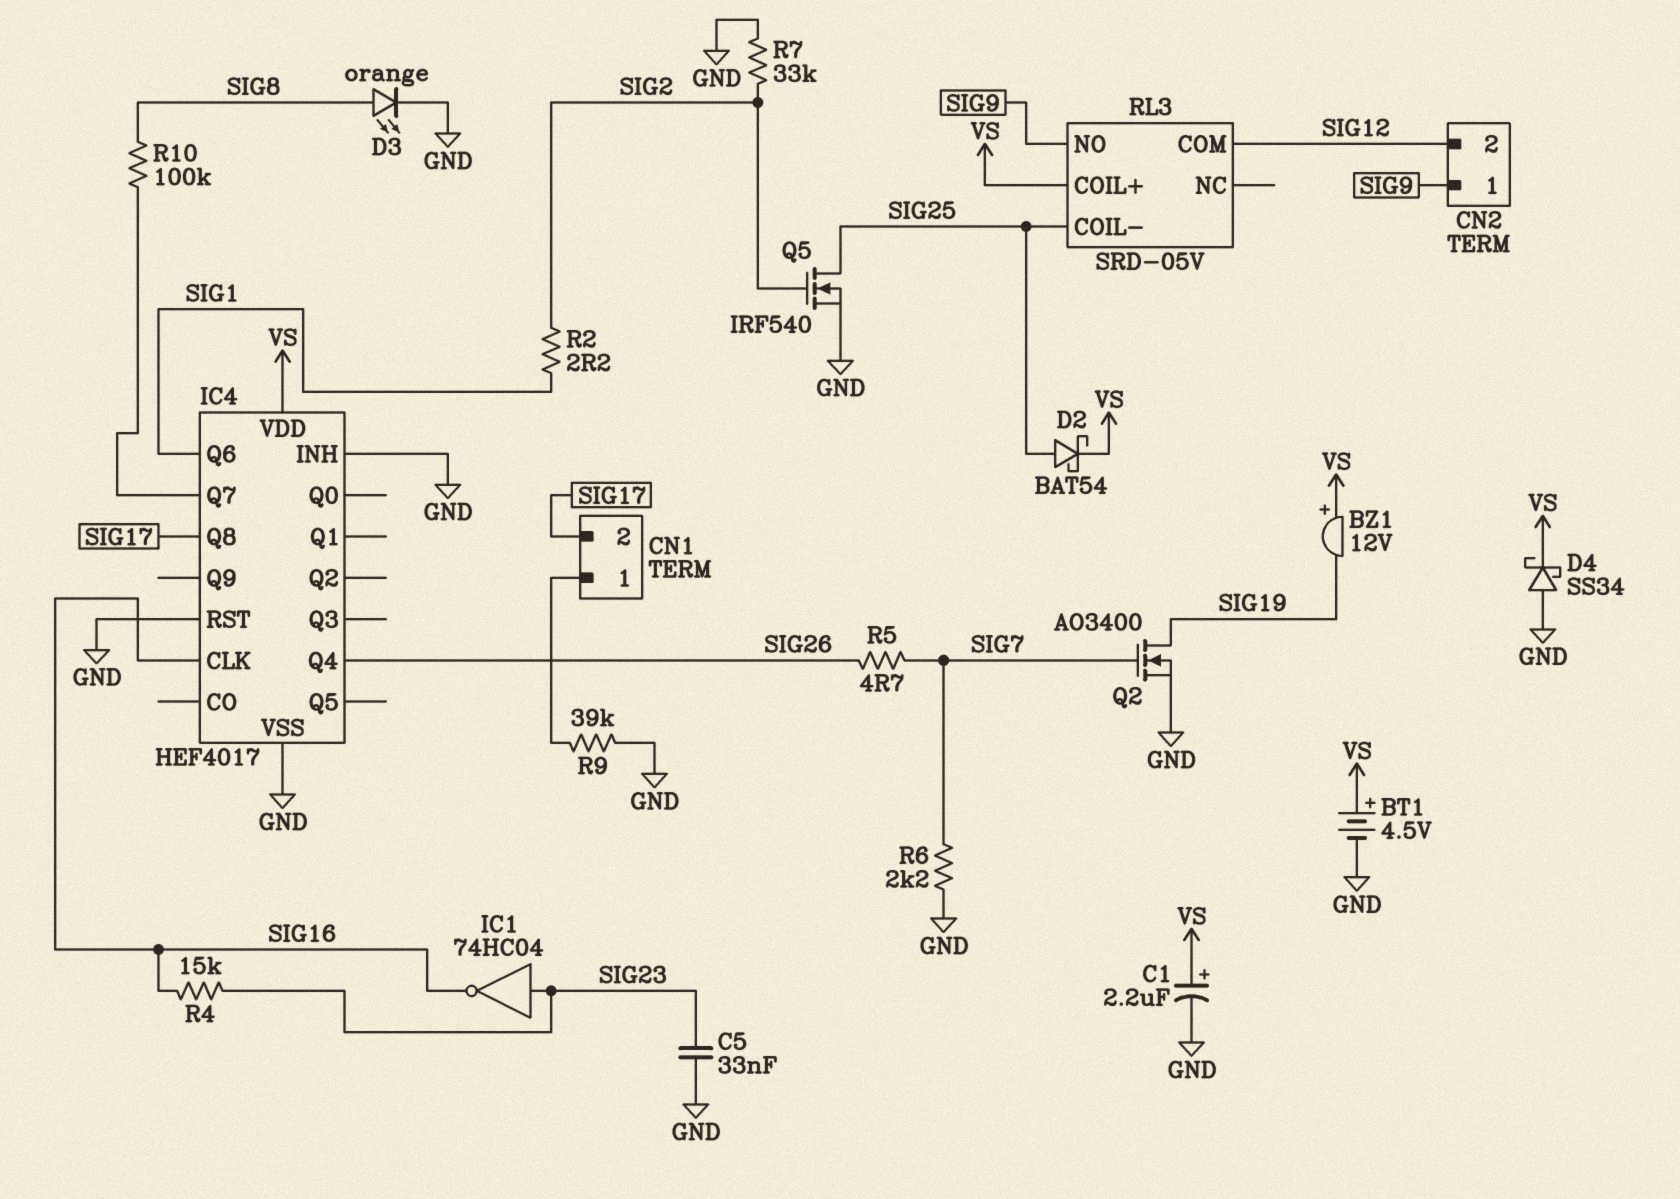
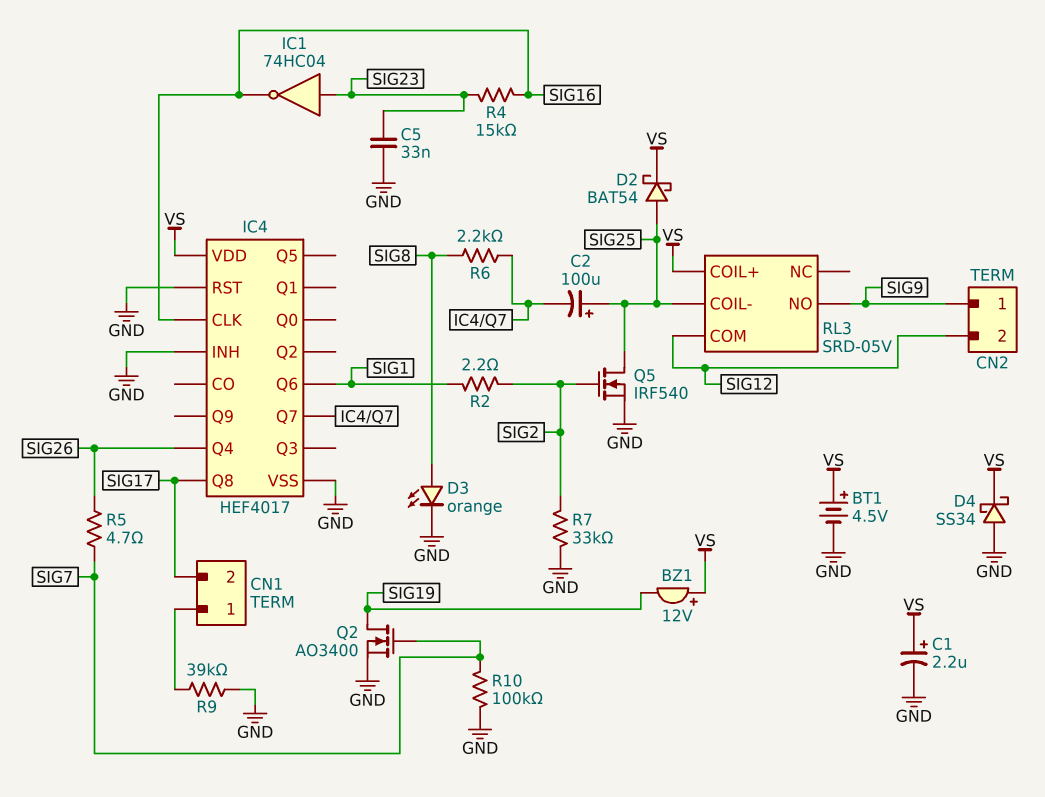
C2: none -> 100uF (plus SIG25, minus IC4/Q7)
R6: 2.2k (GND, SIG7) -> 2.2k (IC4/Q7, SIG8)
R10: 100k (IC4/Q7, SIG8) -> 100k (GND, SIG7)

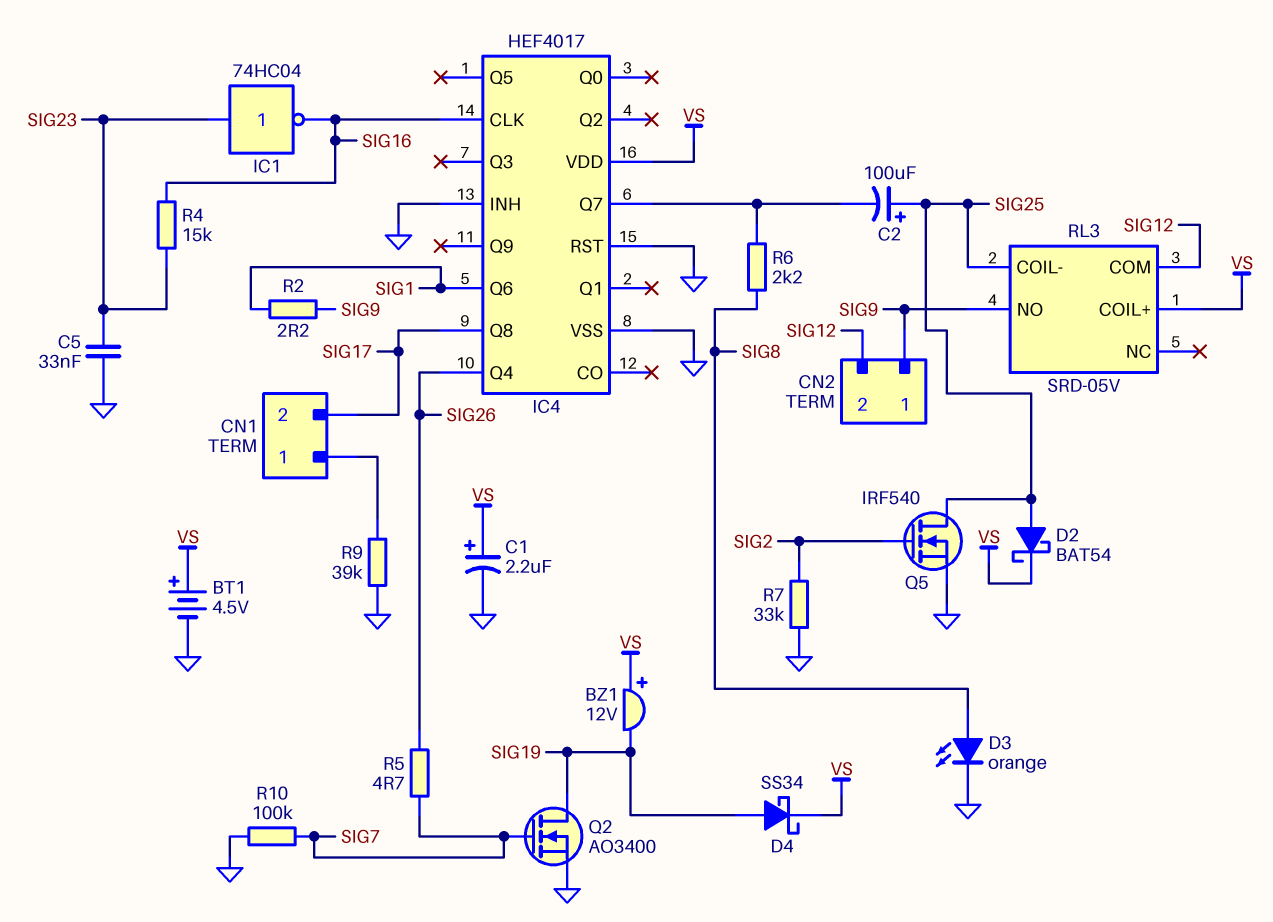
D4: schottky SS34 (A GND, K VS) -> schottky SS34 (A SIG19, K VS)
R2: 2.2 (SIG1, SIG2) -> 2.2 (SIG1, SIG9)

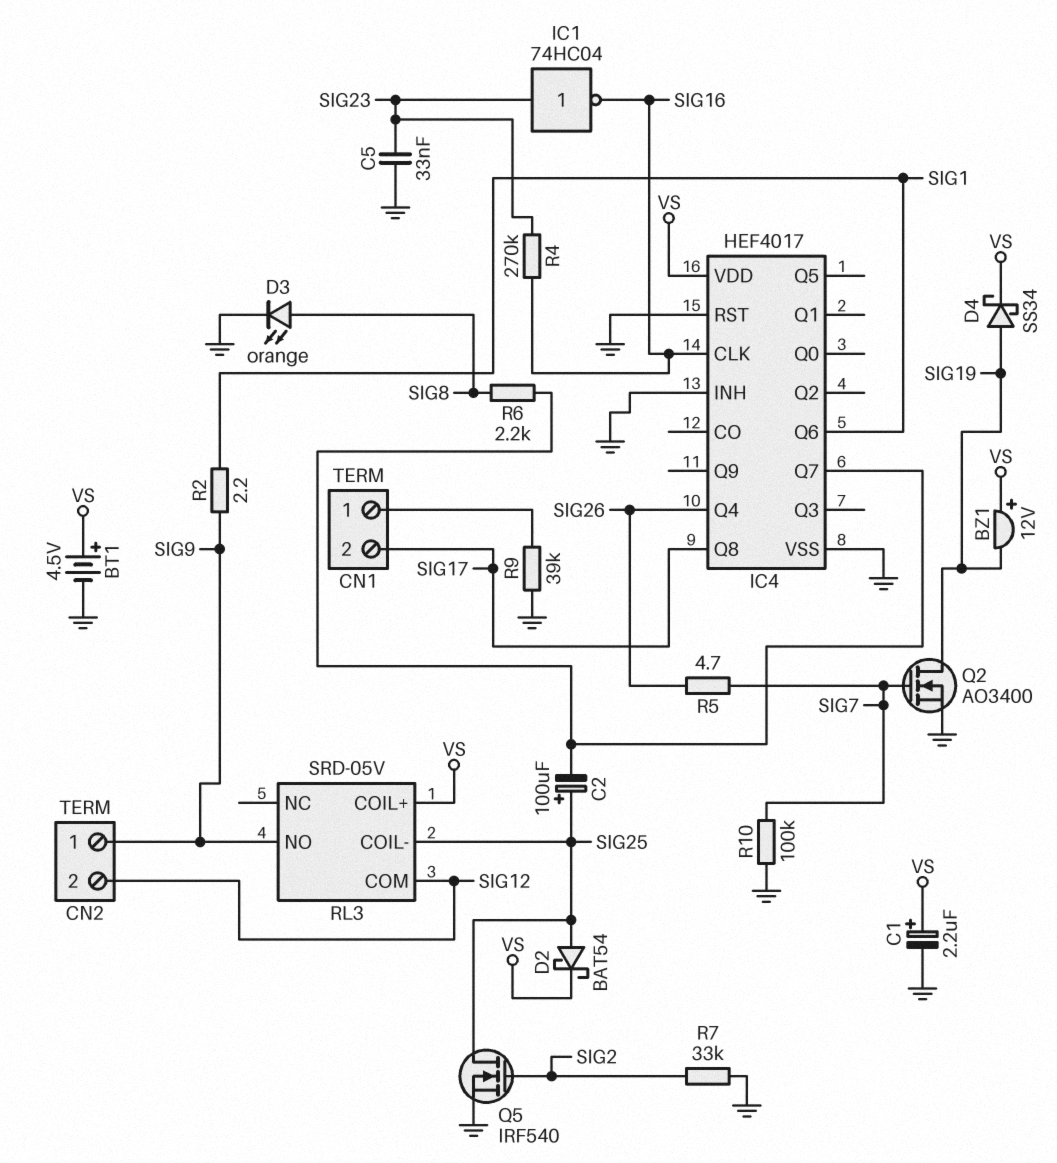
R4: 15k (SIG16, SIG23) -> 270k (SIG16, SIG23)

